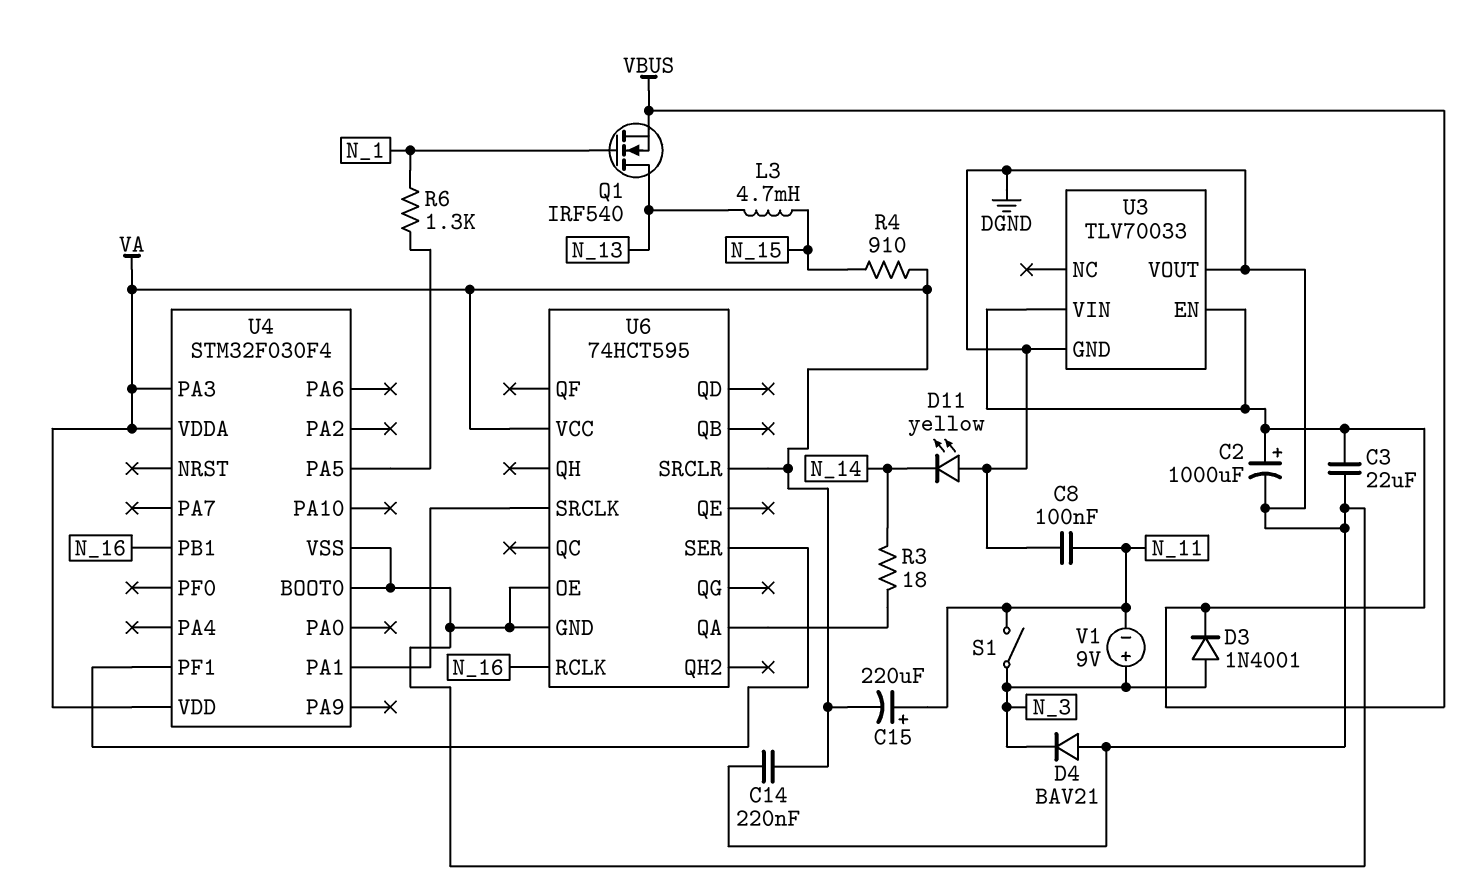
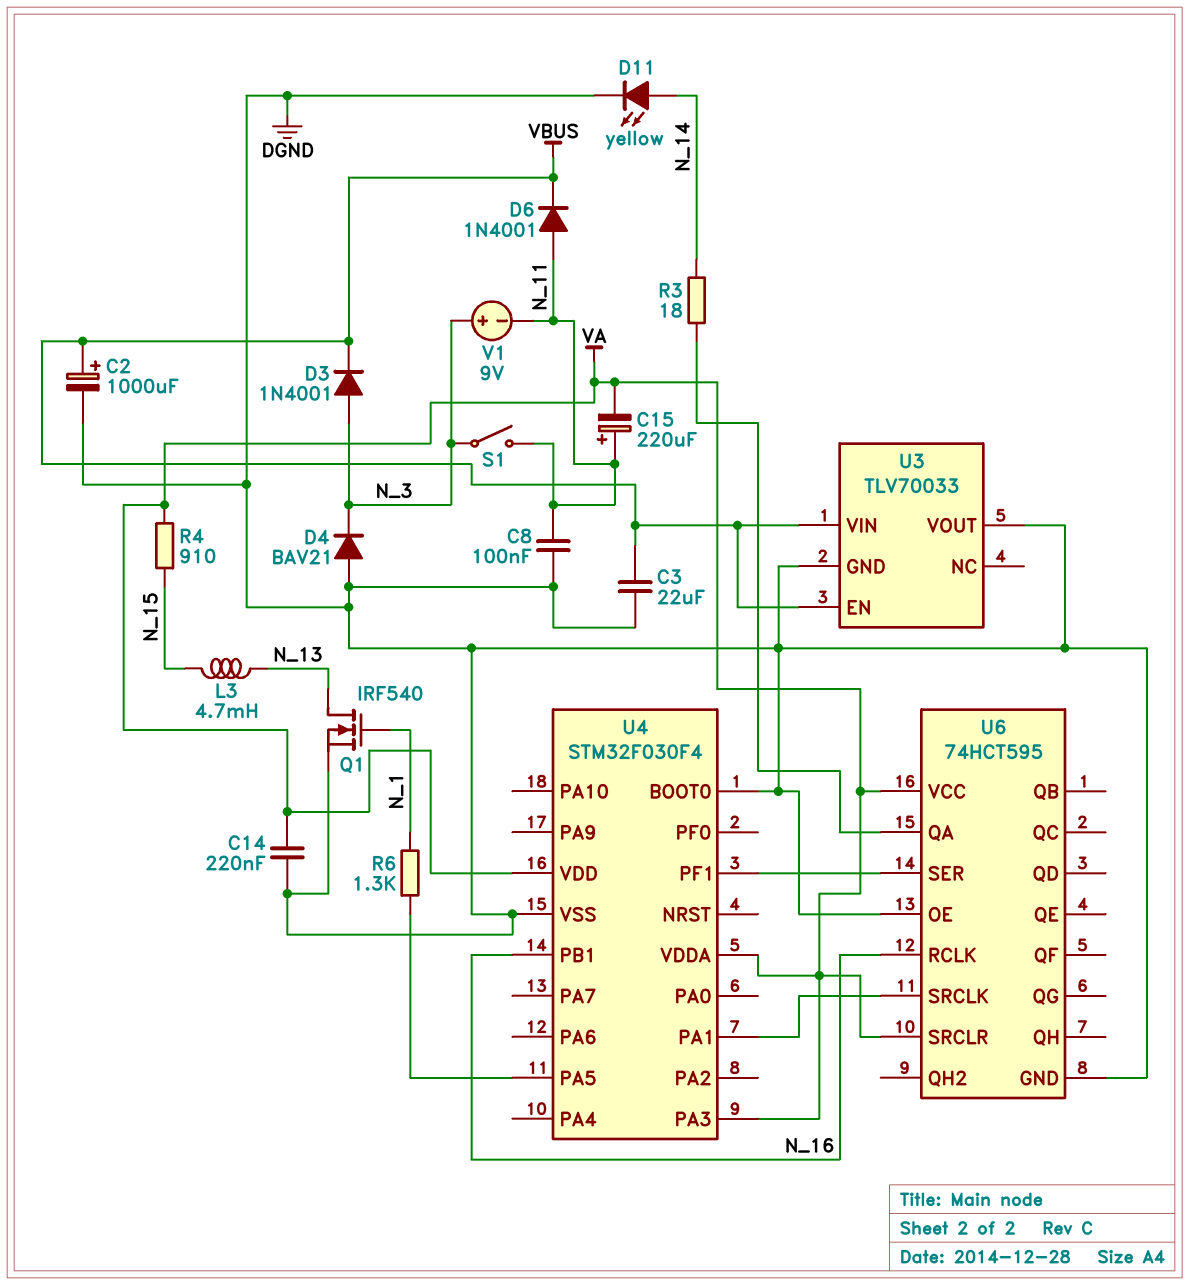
D6: none -> diode 1N4001 (A N_11, K VBUS)
D11: LED yellow (A DGND, K N_14) -> LED yellow (A N_14, K DGND)
Q1: NMOS IRF540 (G N_1, D N_13, S VBUS) -> NMOS IRF540 (G N_1, D N_13, S DGND)

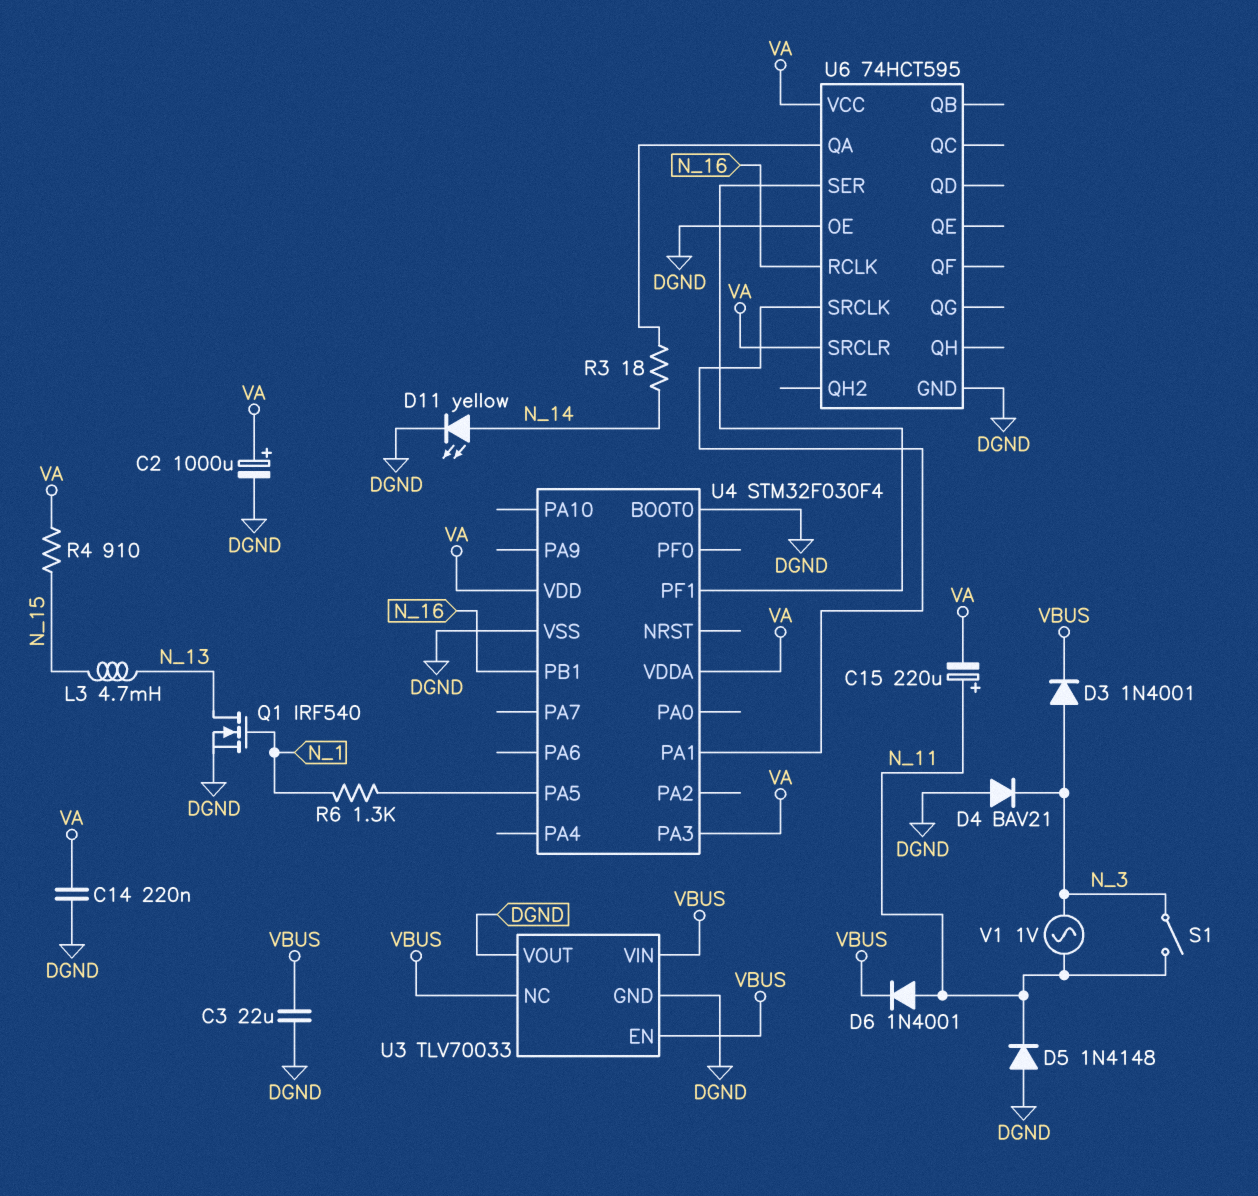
C2: 1000uF (plus VBUS, minus DGND) -> 1000uF (plus VA, minus DGND)
C8: 100nF (DGND, N_11) -> none
D5: none -> diode 1N4148 (A DGND, K N_11)
U3 pin NC: none -> VBUS
V1: 9V (plus N_3, minus N_11) -> AC 1V (N_3, N_11)

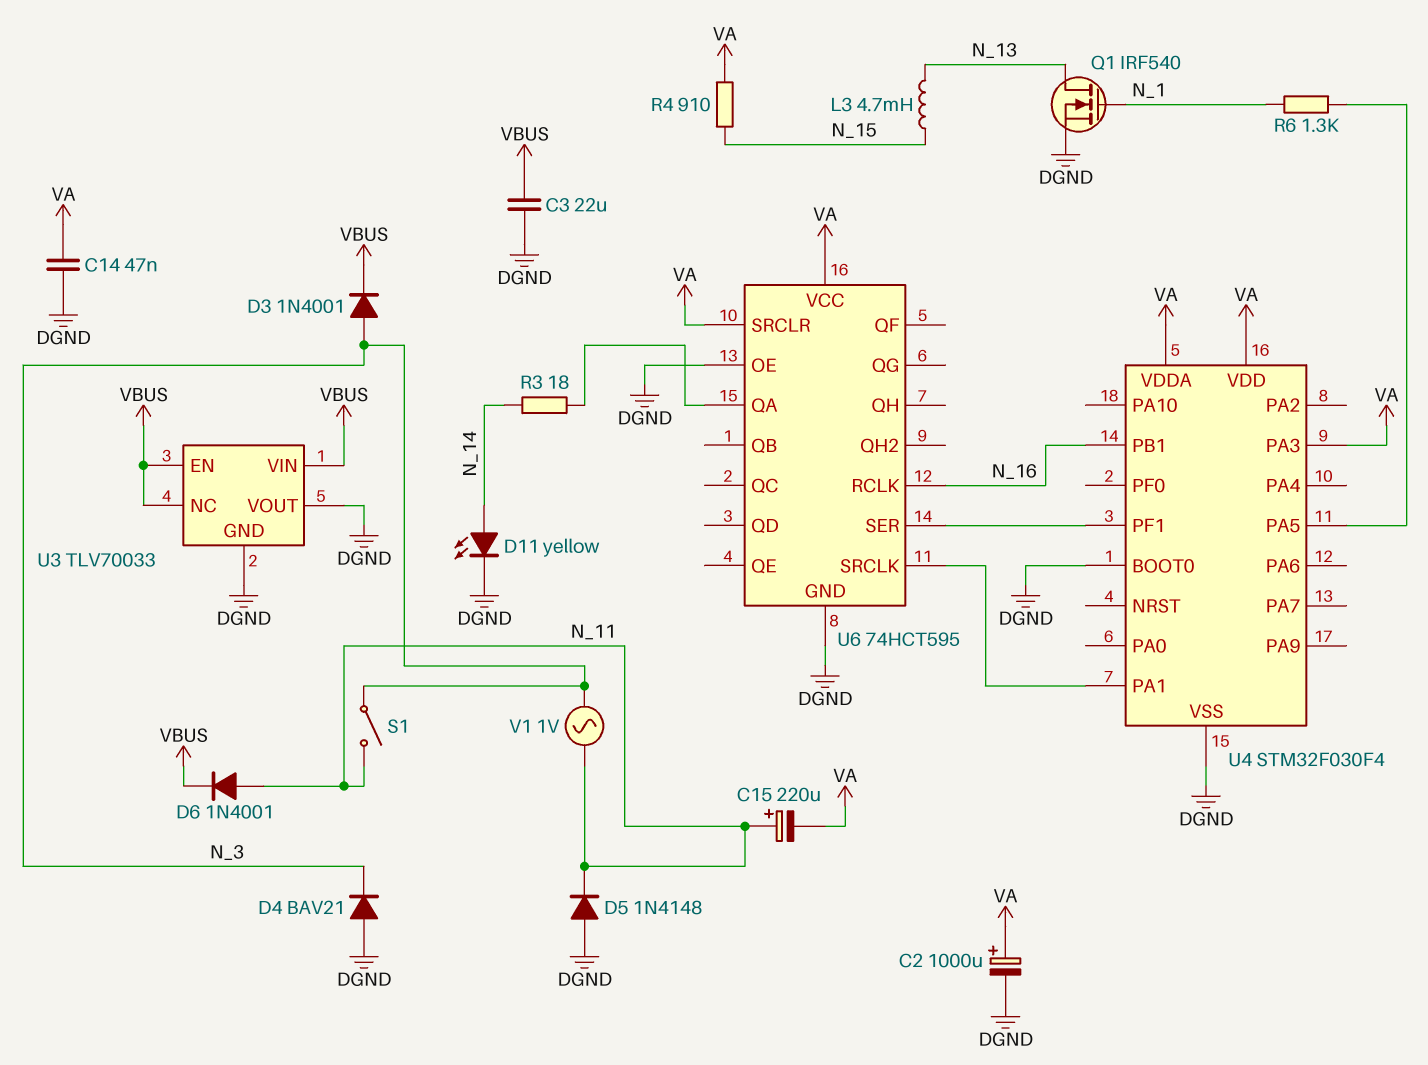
C14: 220nF (DGND, VA) -> 47nF (DGND, VA)

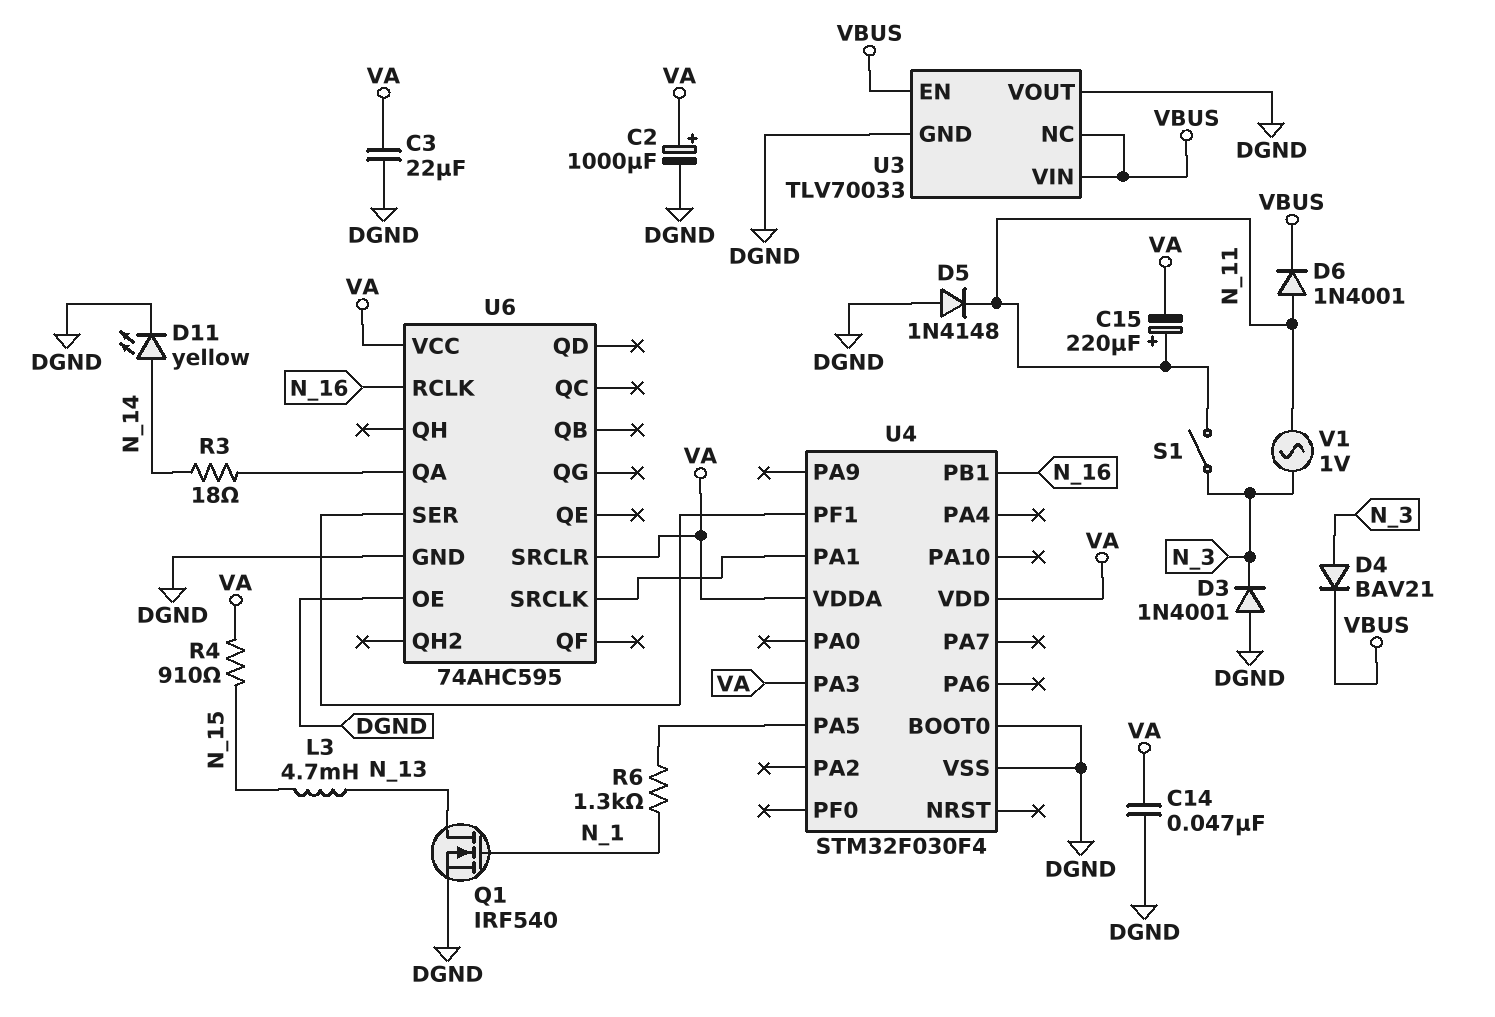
C3: 22uF (DGND, VBUS) -> 22uF (DGND, VA)
D3: diode 1N4001 (A N_3, K VBUS) -> diode 1N4001 (A DGND, K N_3)
D4: diode BAV21 (A DGND, K N_3) -> diode BAV21 (A N_3, K VBUS)
U6: 74HCT595 -> 74AHC595

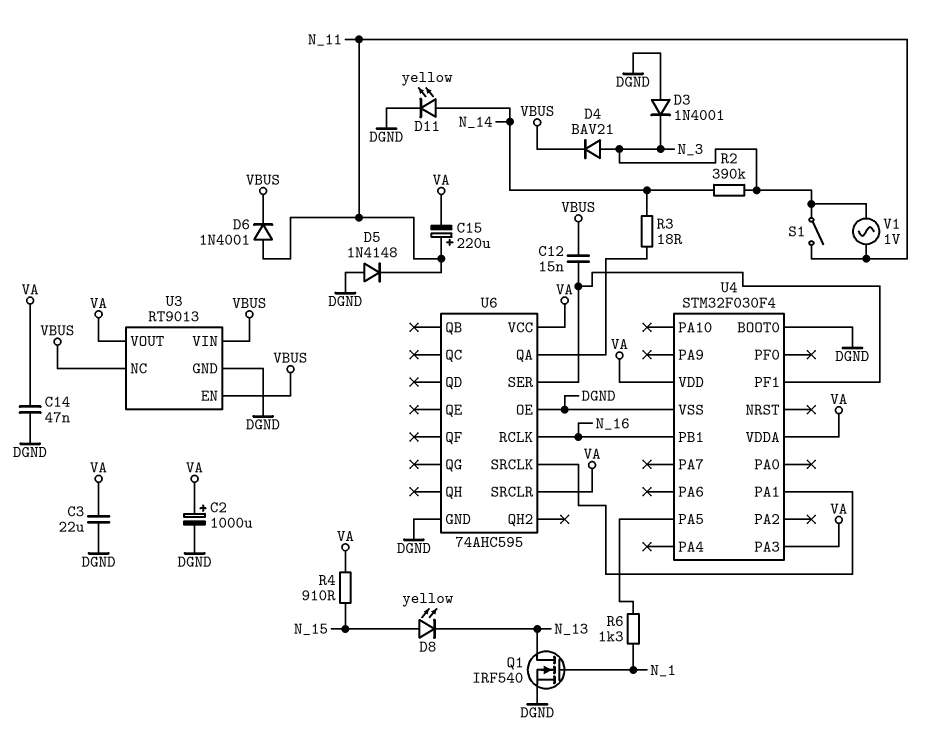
C12: none -> 15nF (U4/PF1, VBUS)
D8: none -> LED yellow (A N_15, K N_13)
L3: 4.7mH (N_13, N_15) -> none
R2: none -> 390k (N_3, N_14)
U3: TLV70033 -> RT9013
U3 pin VOUT: DGND -> VA

